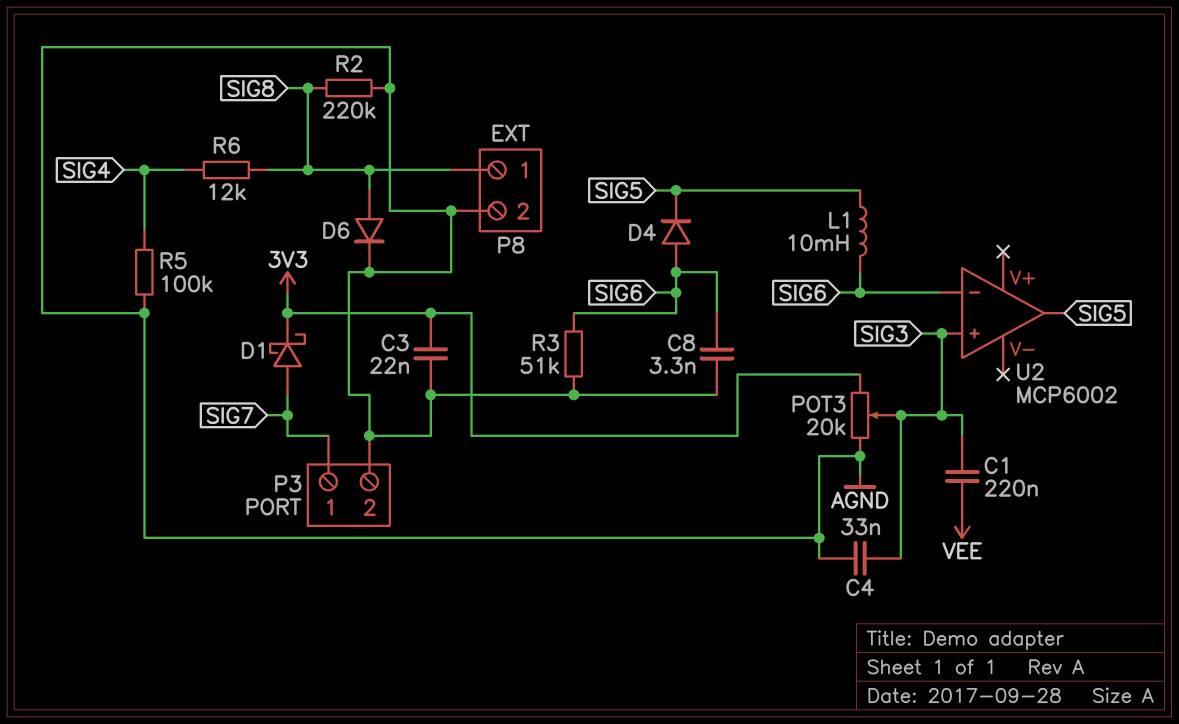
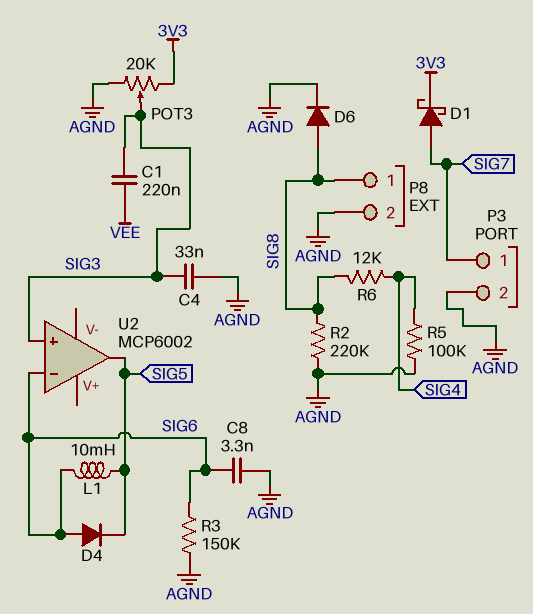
C3: 22nF (3V3, AGND) -> none
R3: 51k (AGND, SIG6) -> 150k (AGND, SIG6)

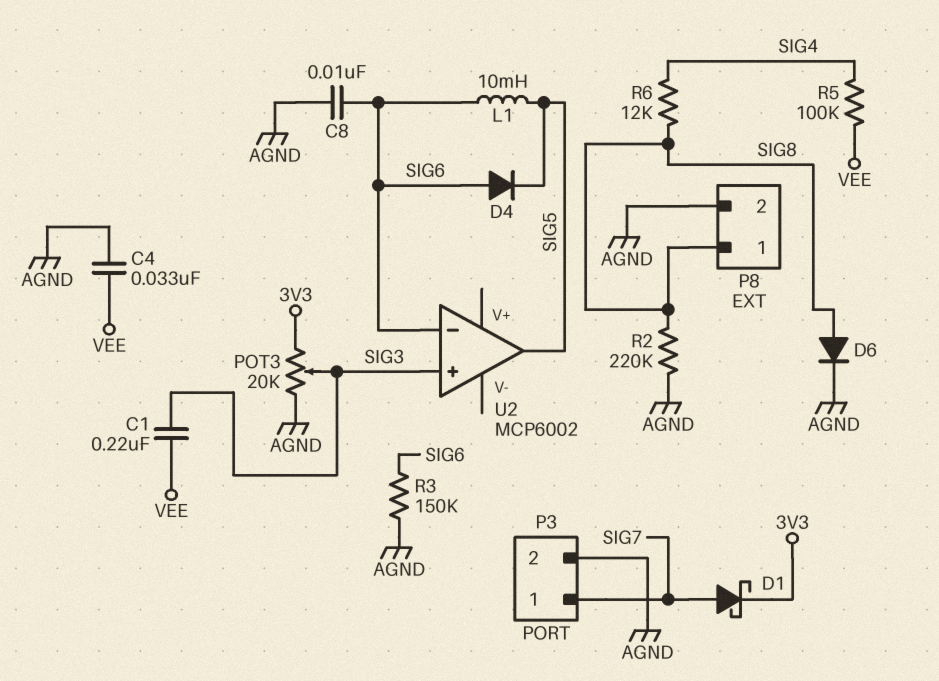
C4: 33nF (AGND, SIG3) -> 33nF (AGND, VEE)
C8: 3.3nF (AGND, SIG6) -> 10nF (AGND, SIG6)
R5: 100k (AGND, SIG4) -> 100k (SIG4, VEE)

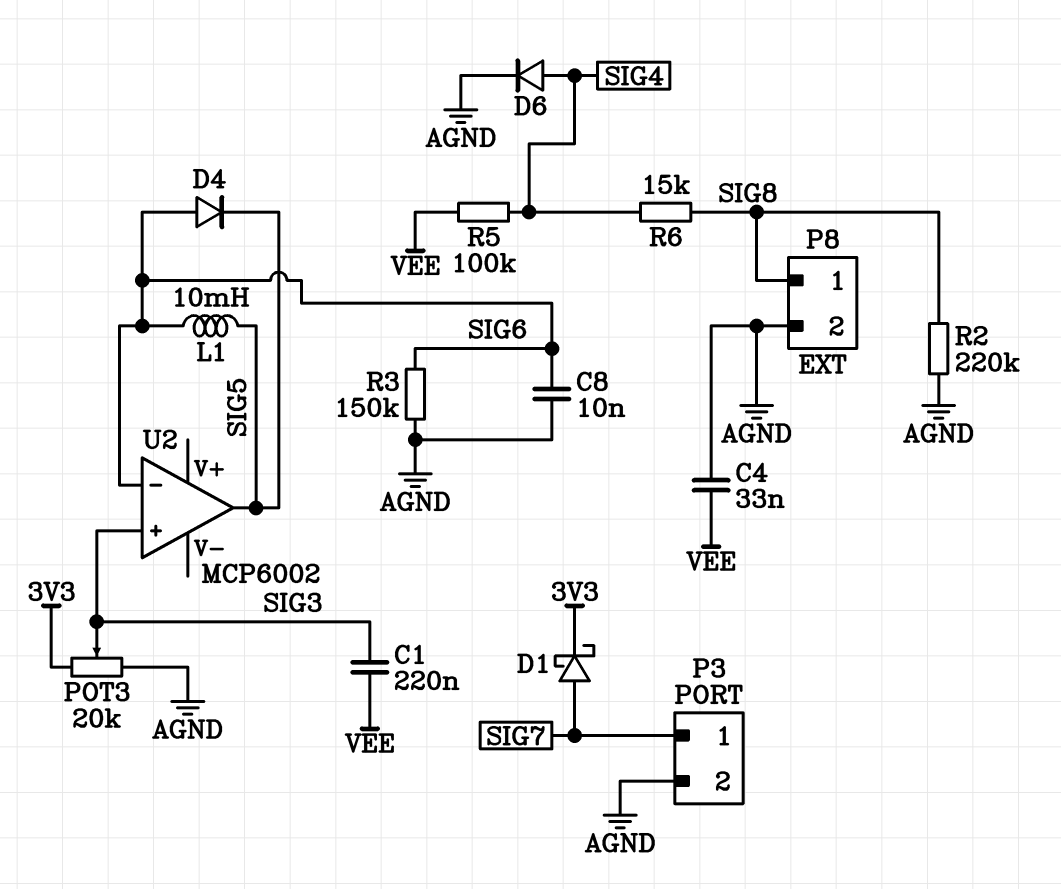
D6: diode (A SIG8, K AGND) -> diode (A SIG4, K AGND)
R6: 12k (SIG4, SIG8) -> 15k (SIG4, SIG8)

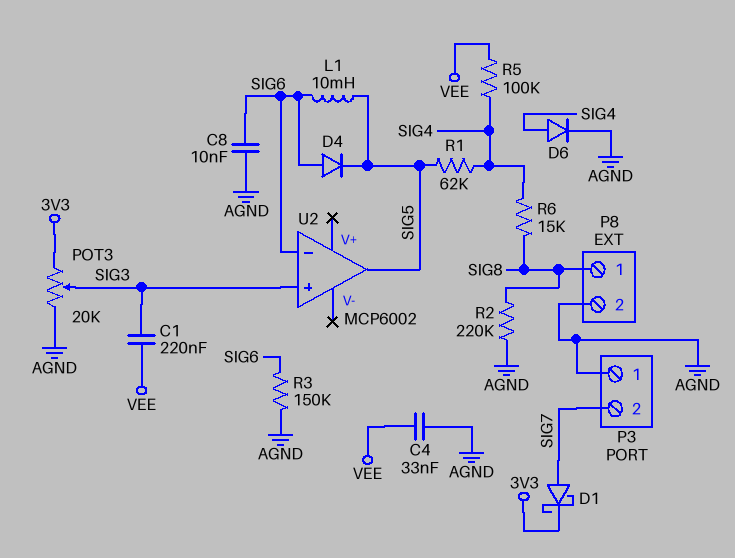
P3 pin 1: SIG7 -> AGND
P3 pin 2: AGND -> SIG7
R1: none -> 62k (SIG4, SIG5)

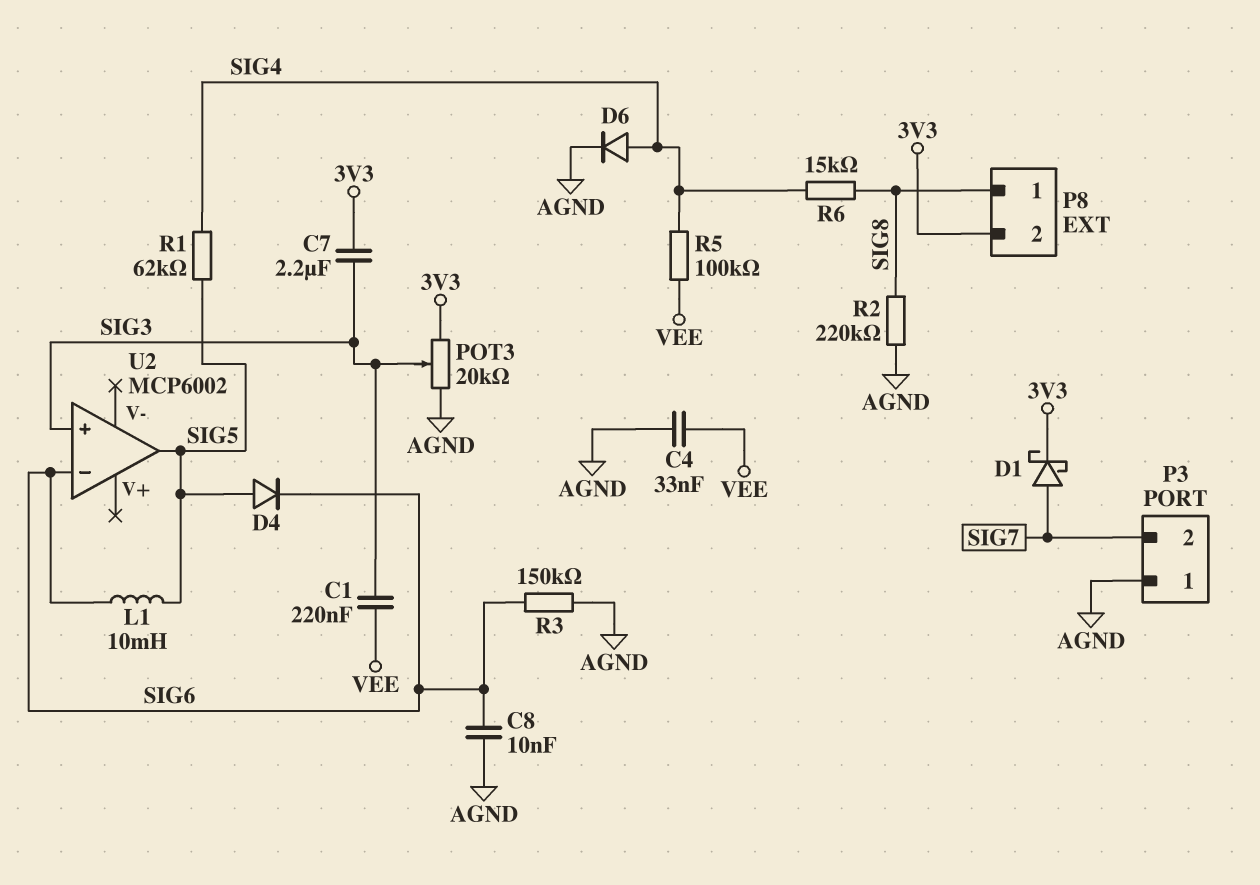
C7: none -> 2.2uF (3V3, SIG3)
D4: diode (A SIG6, K SIG5) -> diode (A SIG5, K SIG6)
P8 pin 2: AGND -> 3V3

